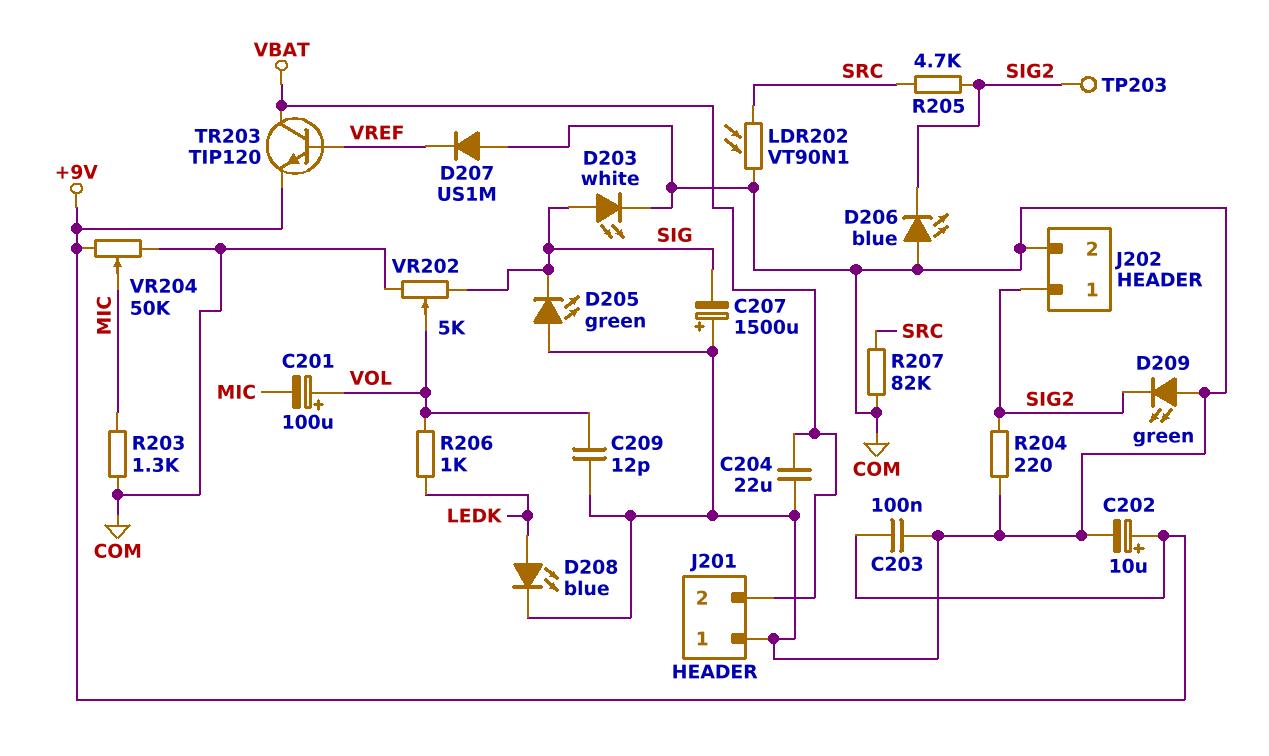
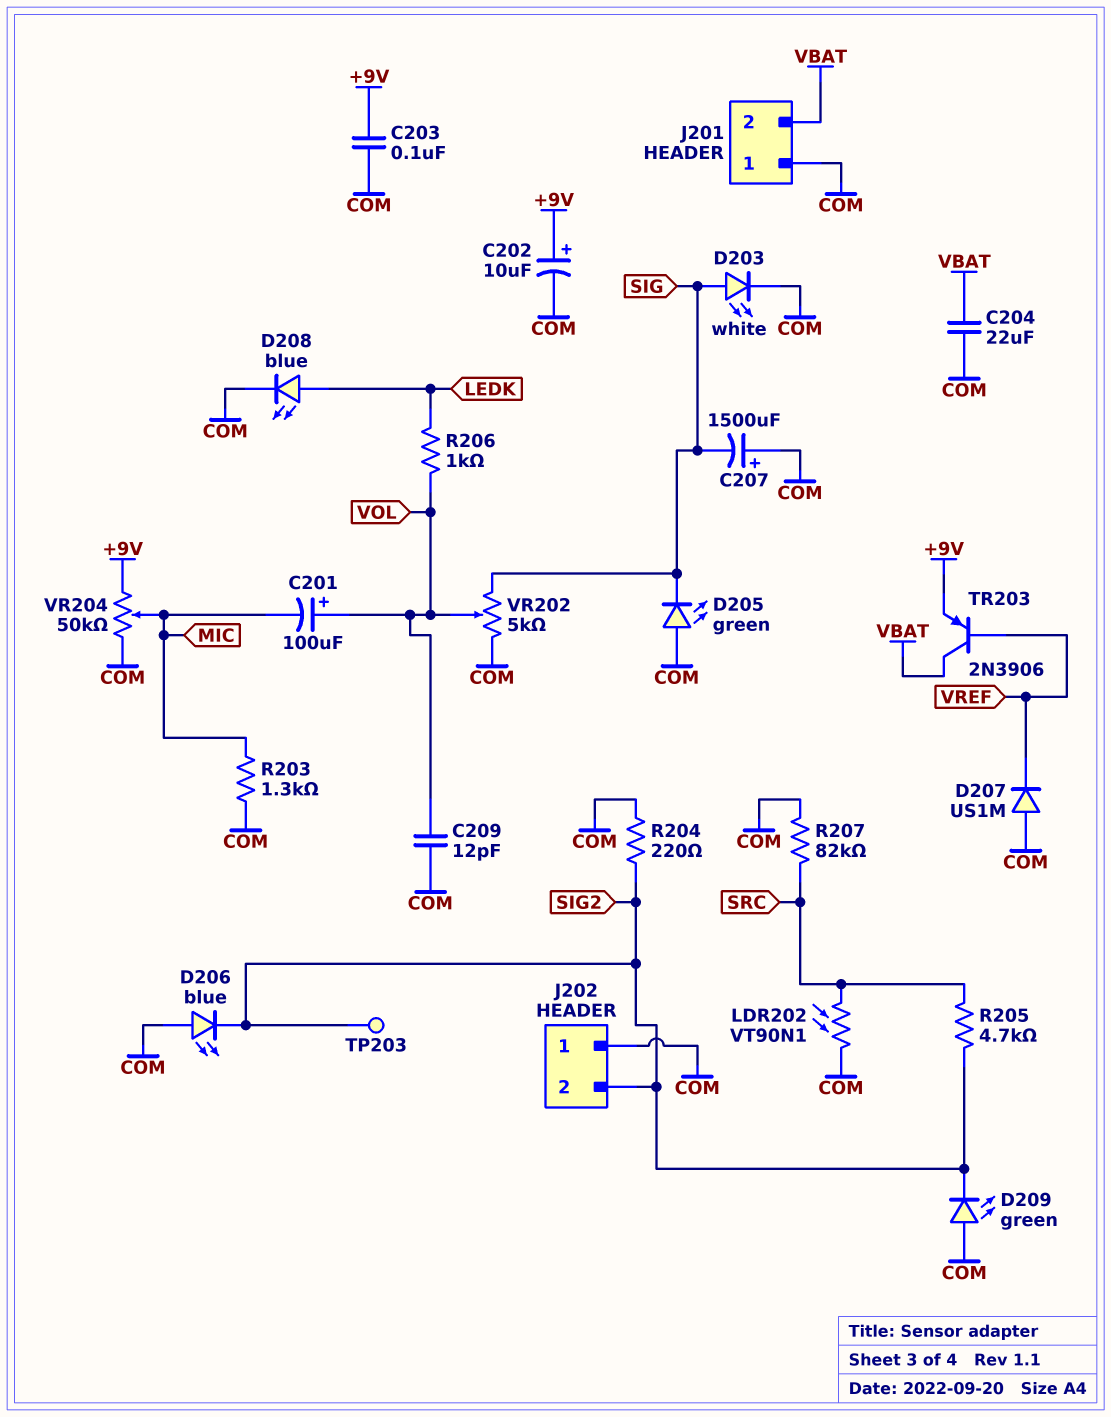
J202 pin 1: SIG2 -> COM
J202 pin 2: COM -> SIG2
TR203: NPN TIP120 (B VREF, C VBAT, E +9V) -> PNP 2N3906 (B VREF, C VBAT, E +9V)

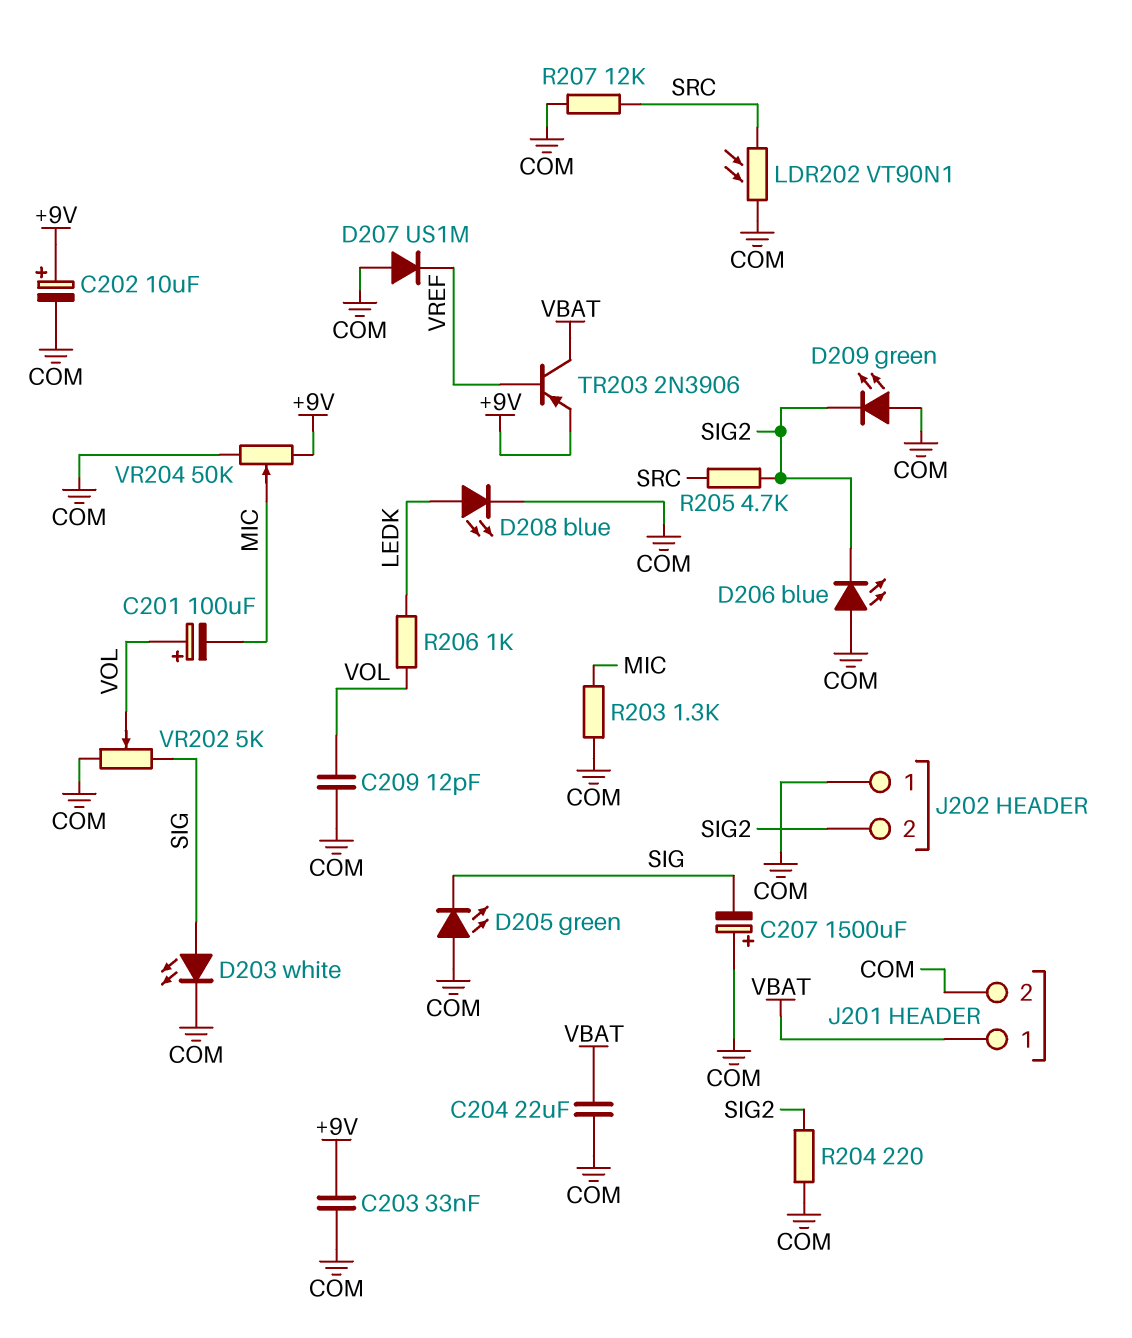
C203: 100nF (+9V, COM) -> 33nF (+9V, COM)
J201 pin 1: COM -> VBAT
J201 pin 2: VBAT -> COM
R207: 82k (COM, SRC) -> 12k (COM, SRC)
TP203: test point (SIG2) -> none

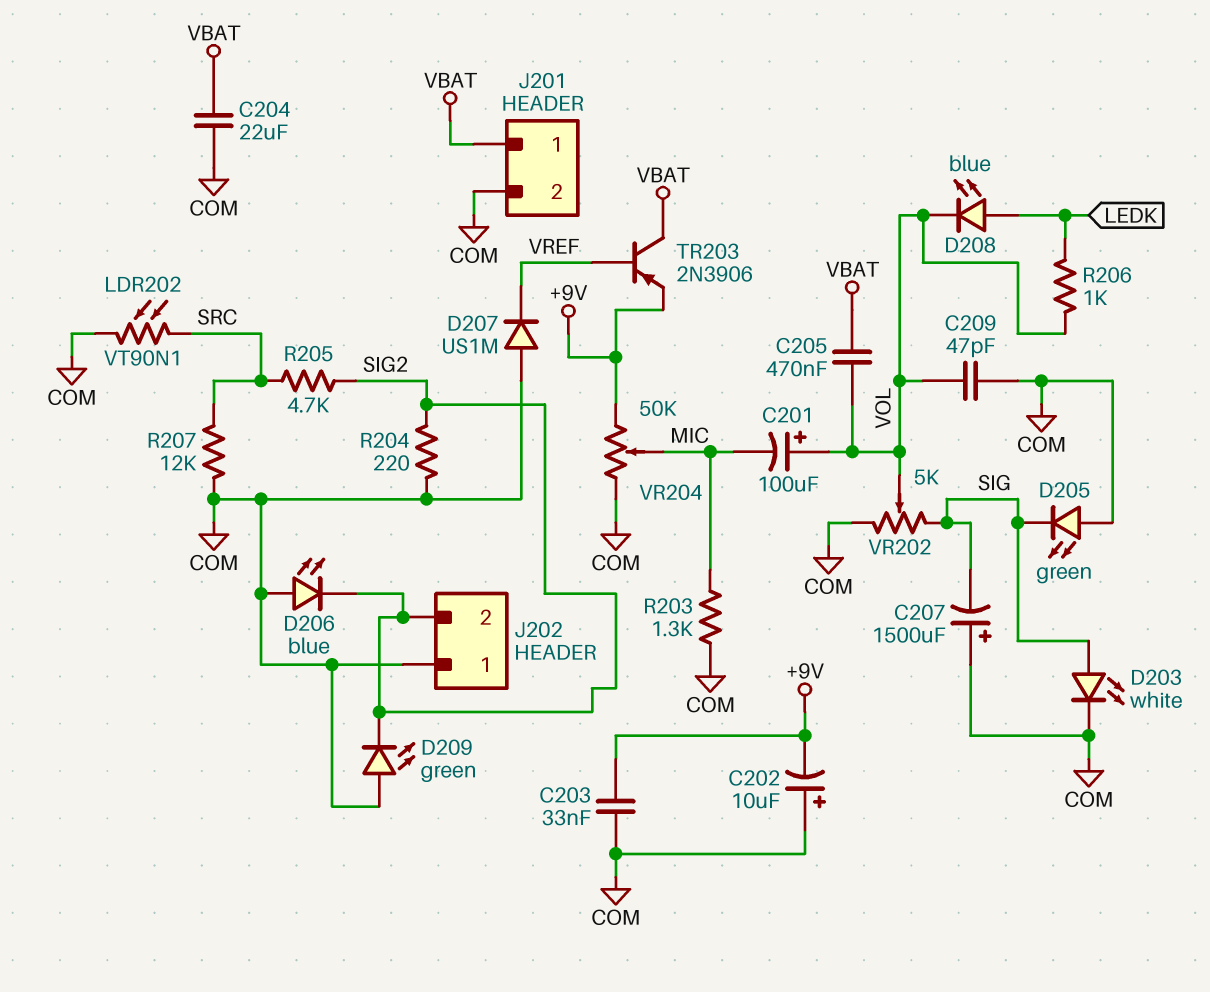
C202: 10uF (plus +9V, minus COM) -> 10uF (plus COM, minus +9V)
C205: none -> 470nF (VBAT, VOL)
C209: 12pF (COM, VOL) -> 47pF (COM, VOL)
D208: LED blue (A LEDK, K COM) -> LED blue (A LEDK, K VOL)

